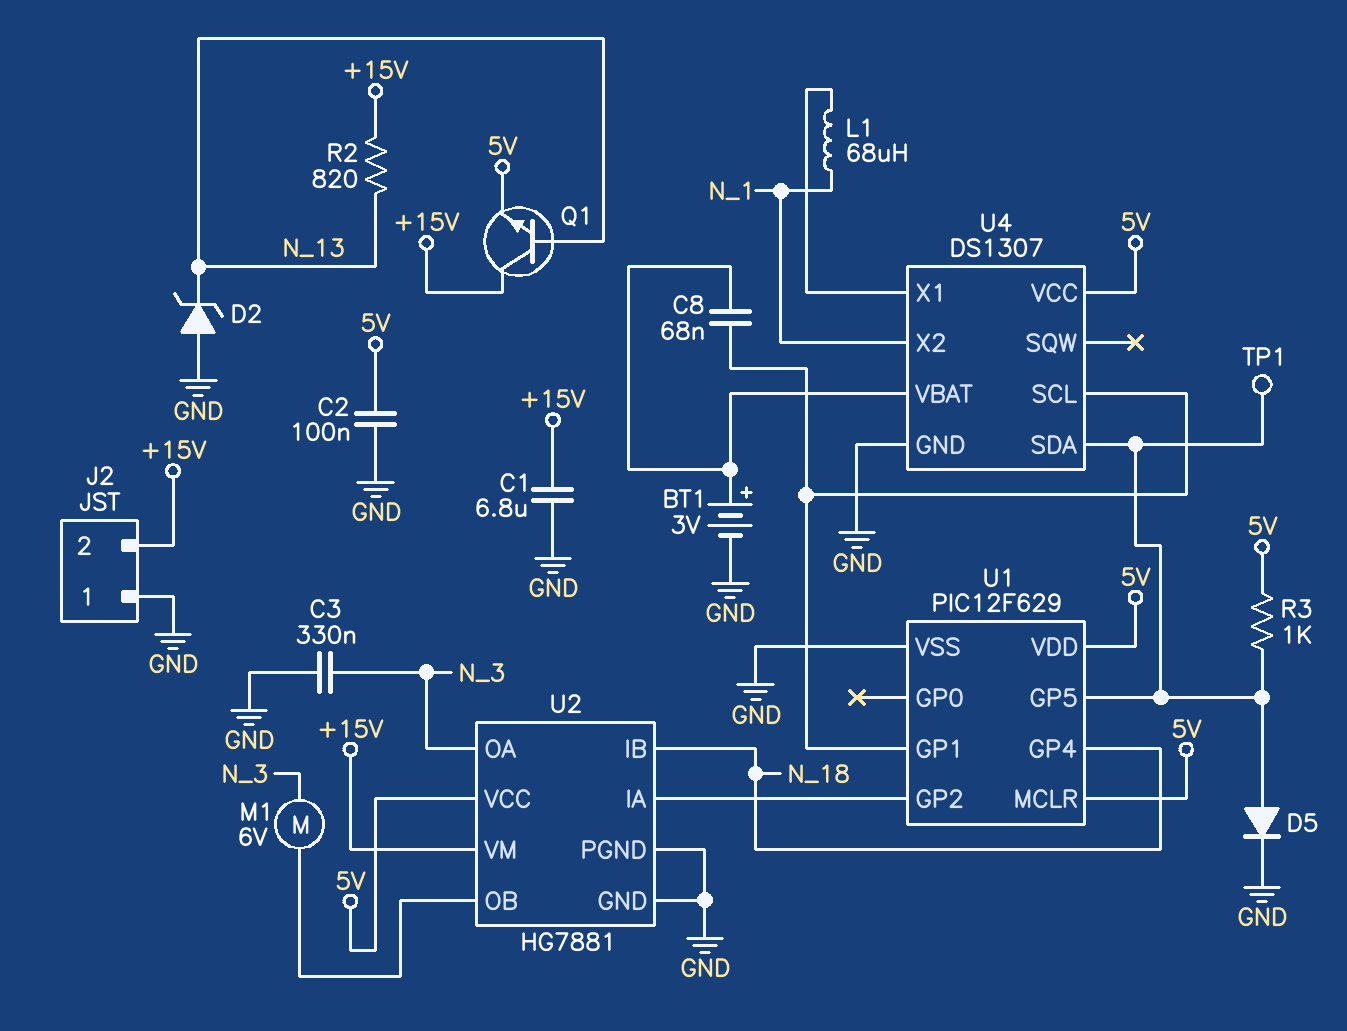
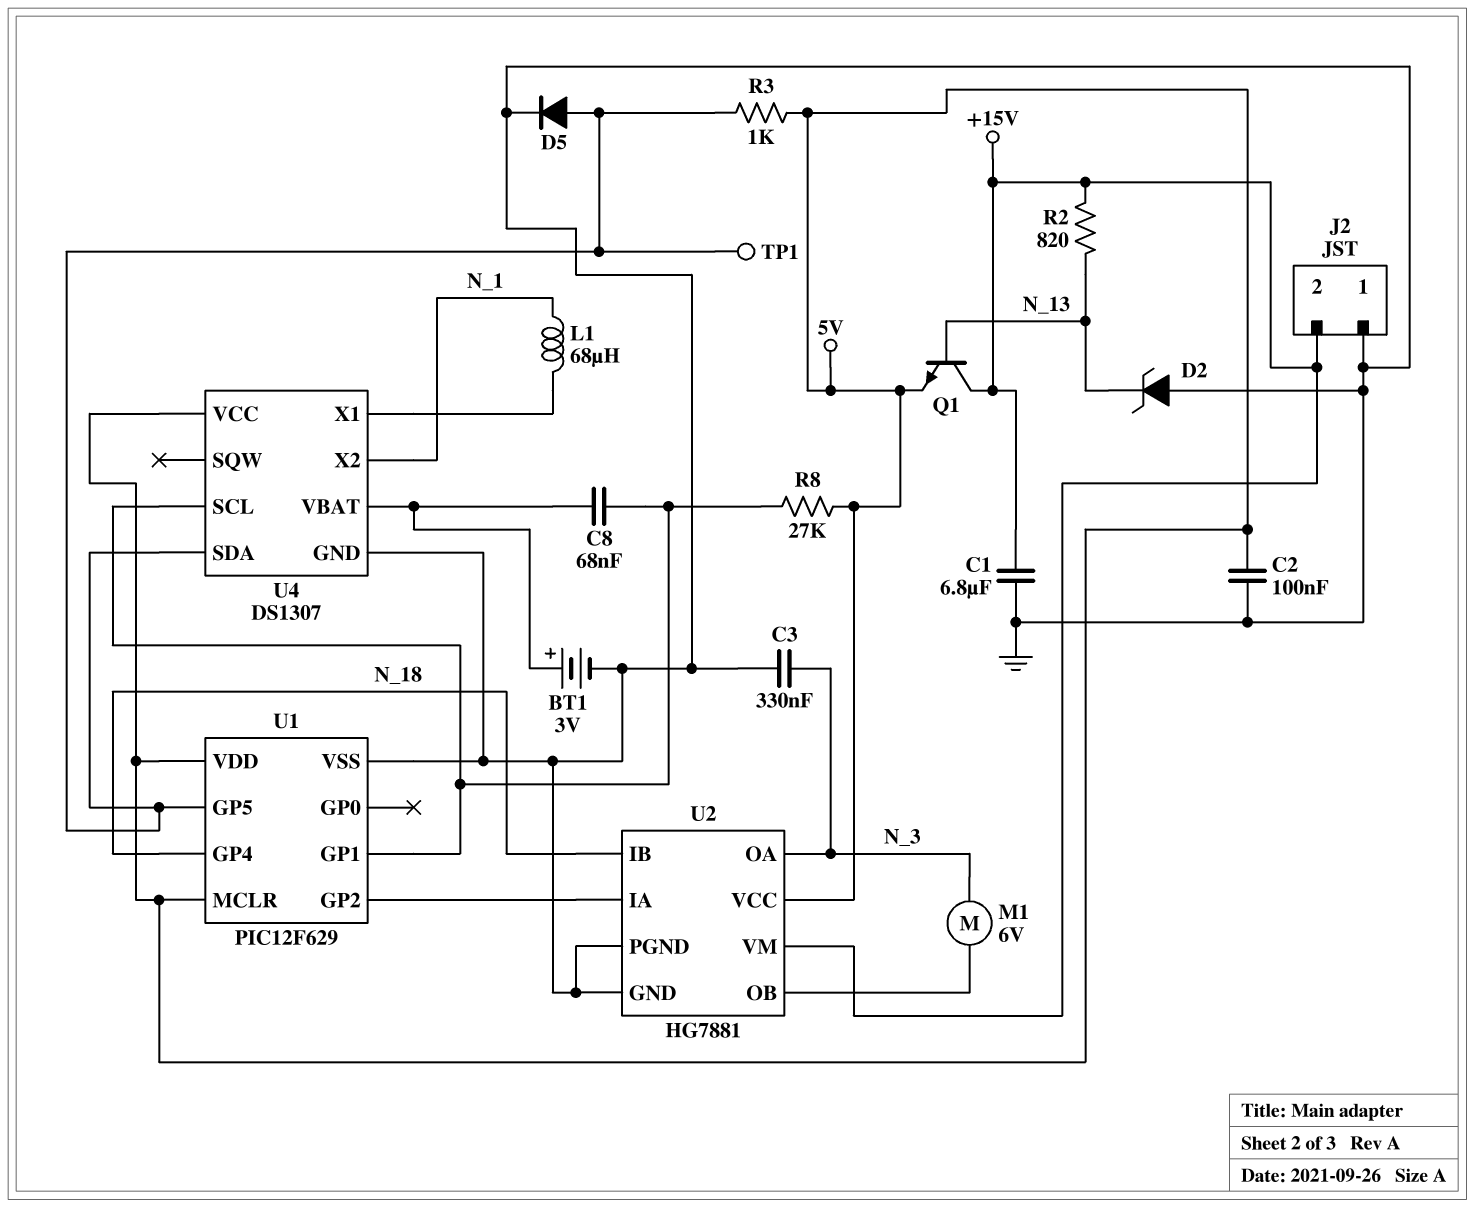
R8: none -> 27k (5V, U1/GP1)

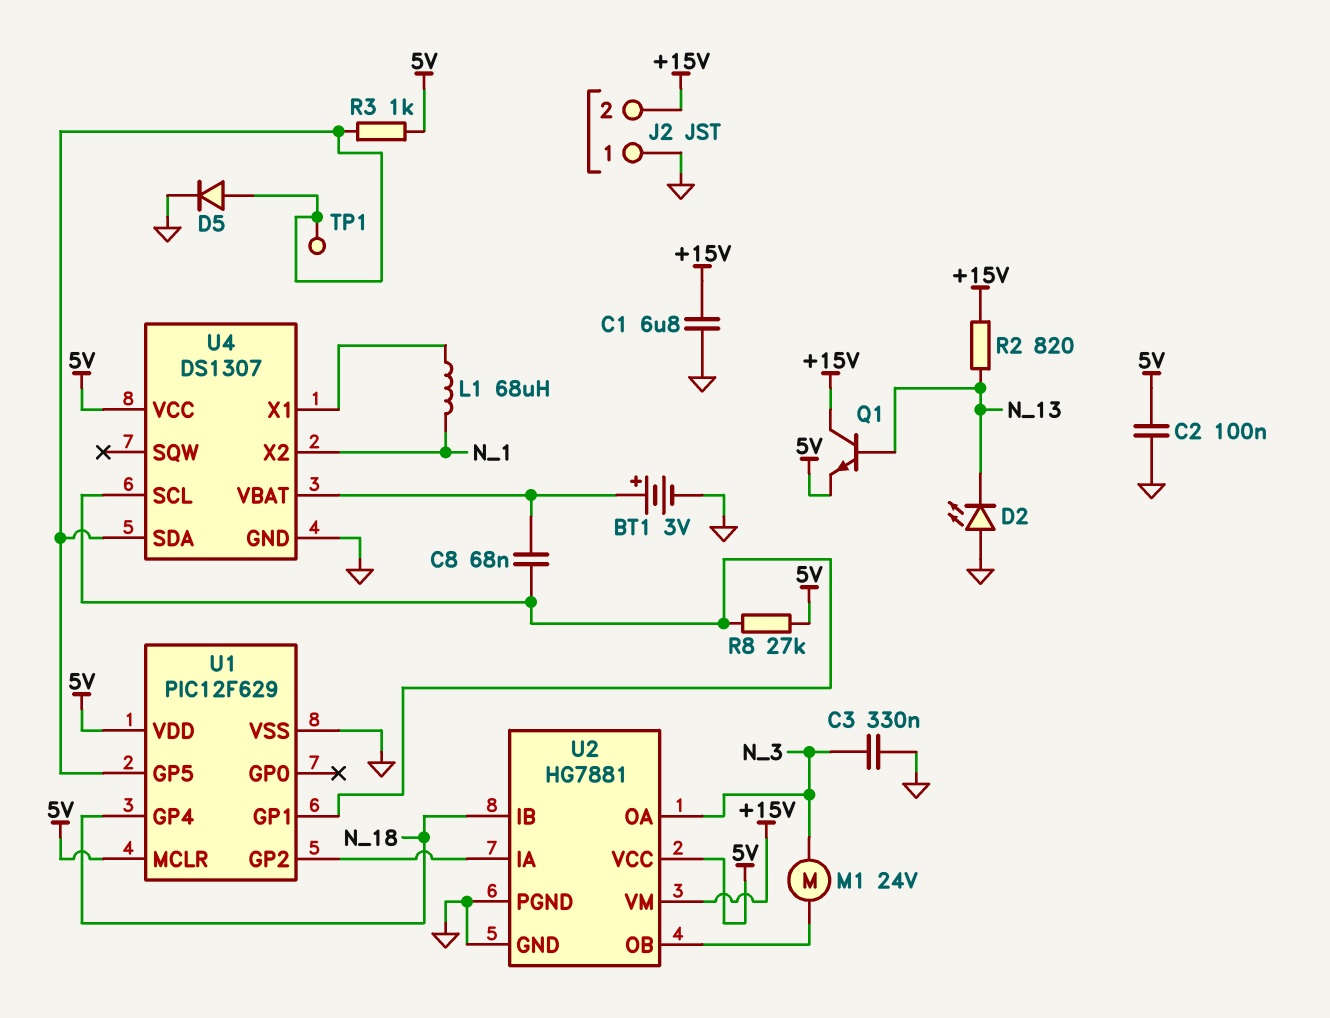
D2: zener (A GND, K N_13) -> LED (A GND, K N_13)
M1: motor 6V (N_3, U2/OB) -> motor 24V (N_3, U2/OB)

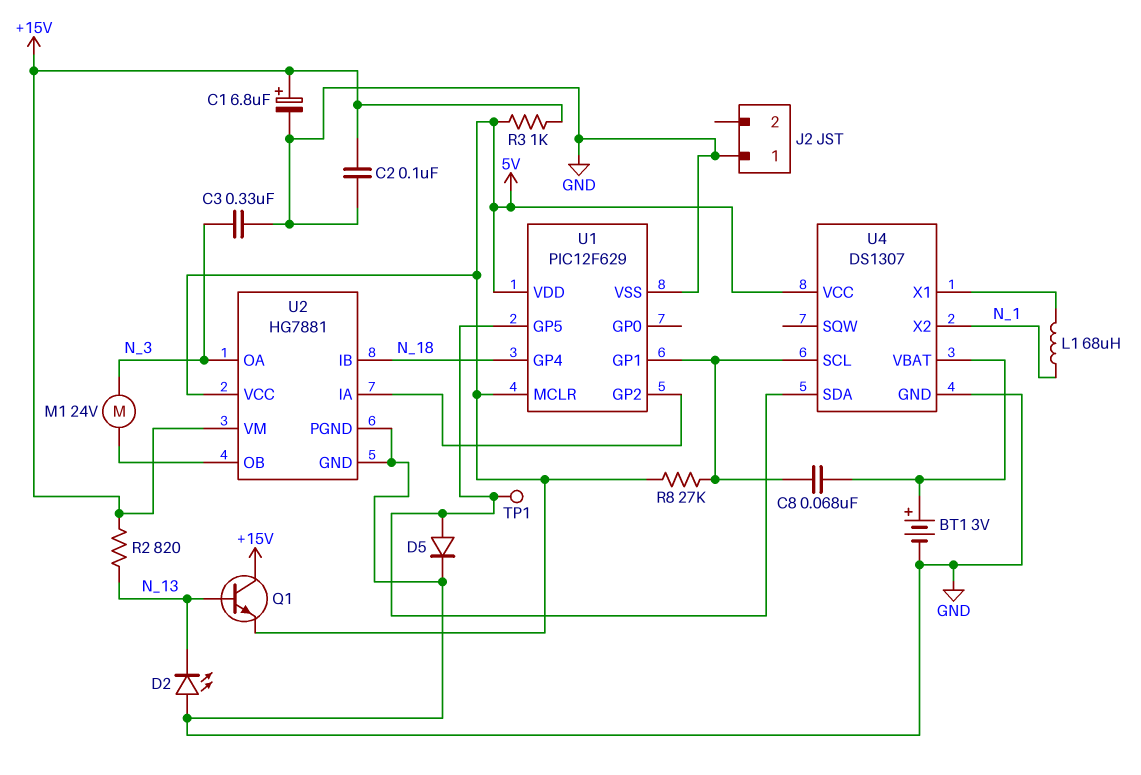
C1: 6.8uF (+15V, GND) -> 6.8uF (plus +15V, minus GND)
C2: 100nF (5V, GND) -> 100nF (+15V, GND)
J2 pin 2: +15V -> none
R3: 1k (5V, U1/GP5) -> 1k (+15V, 5V)

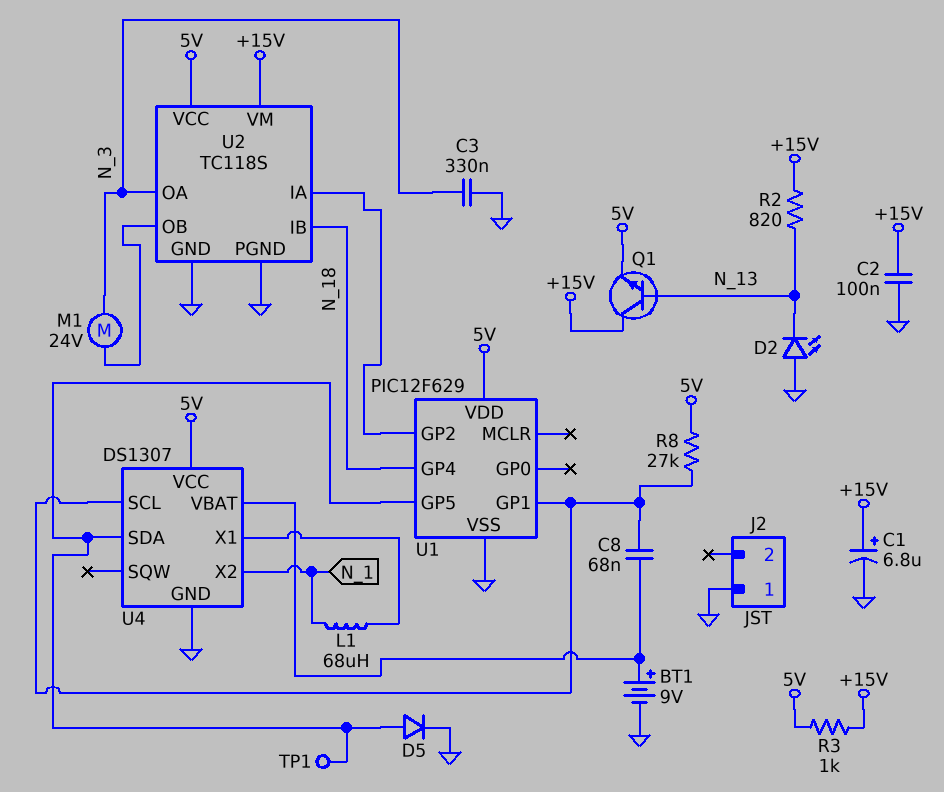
BT1: 3V (plus U4/VBAT, minus GND) -> 9V (plus U4/VBAT, minus GND)
U1 pin MCLR: 5V -> none
U2: HG7881 -> TC118S

